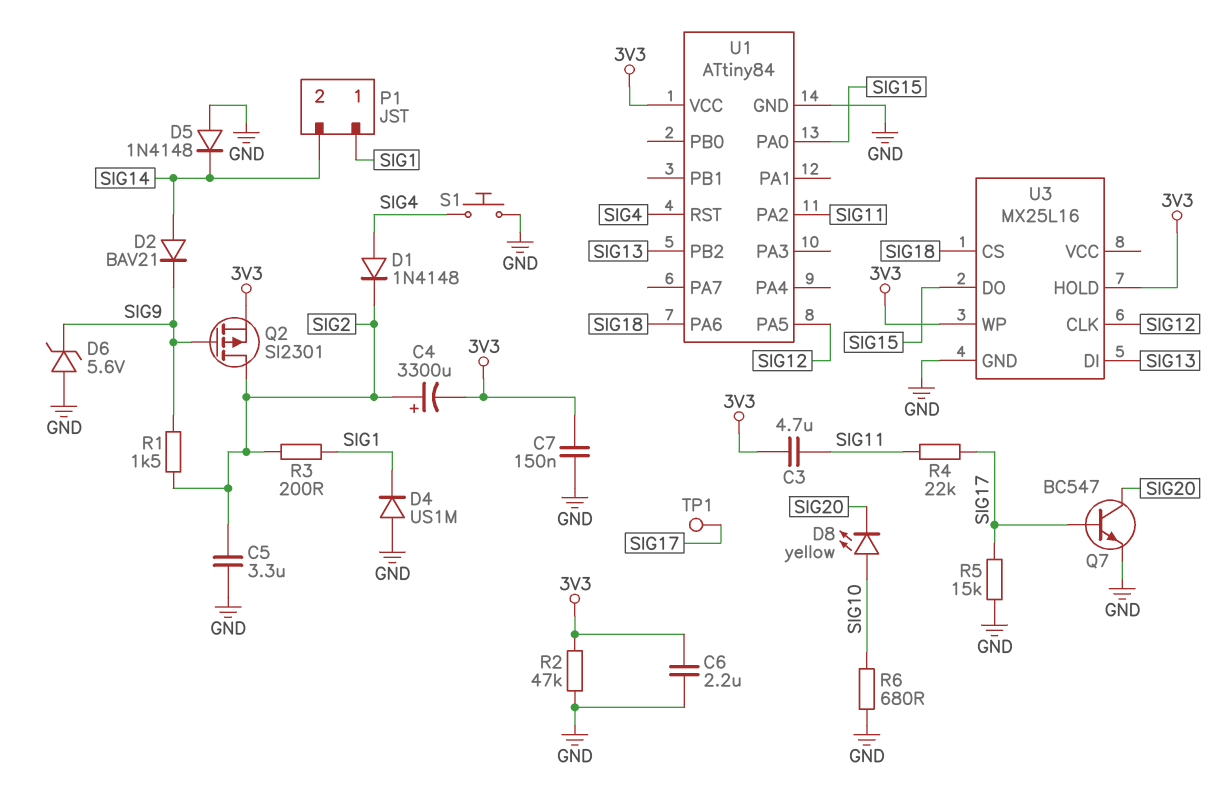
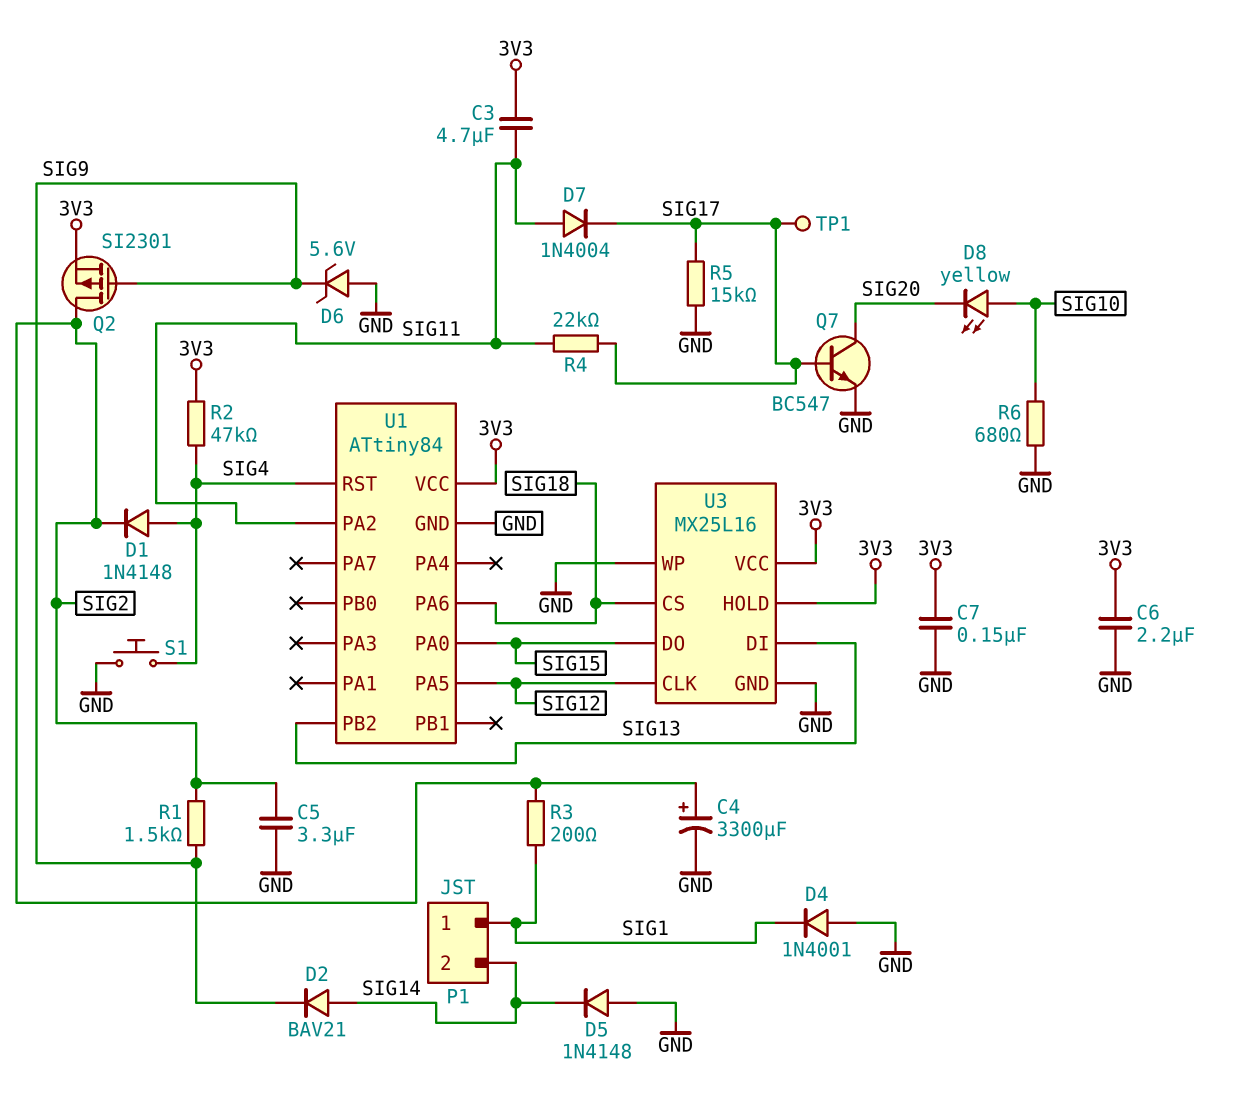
C4: 3300uF (plus SIG2, minus 3V3) -> 3300uF (plus SIG2, minus GND)
D4: diode US1M (A GND, K SIG1) -> diode 1N4001 (A GND, K SIG1)
D7: none -> diode 1N4004 (A SIG11, K SIG17)
R2: 47k (3V3, GND) -> 47k (3V3, SIG4)
U3 pin VCC: none -> 3V3
U3 pin WP: 3V3 -> GND

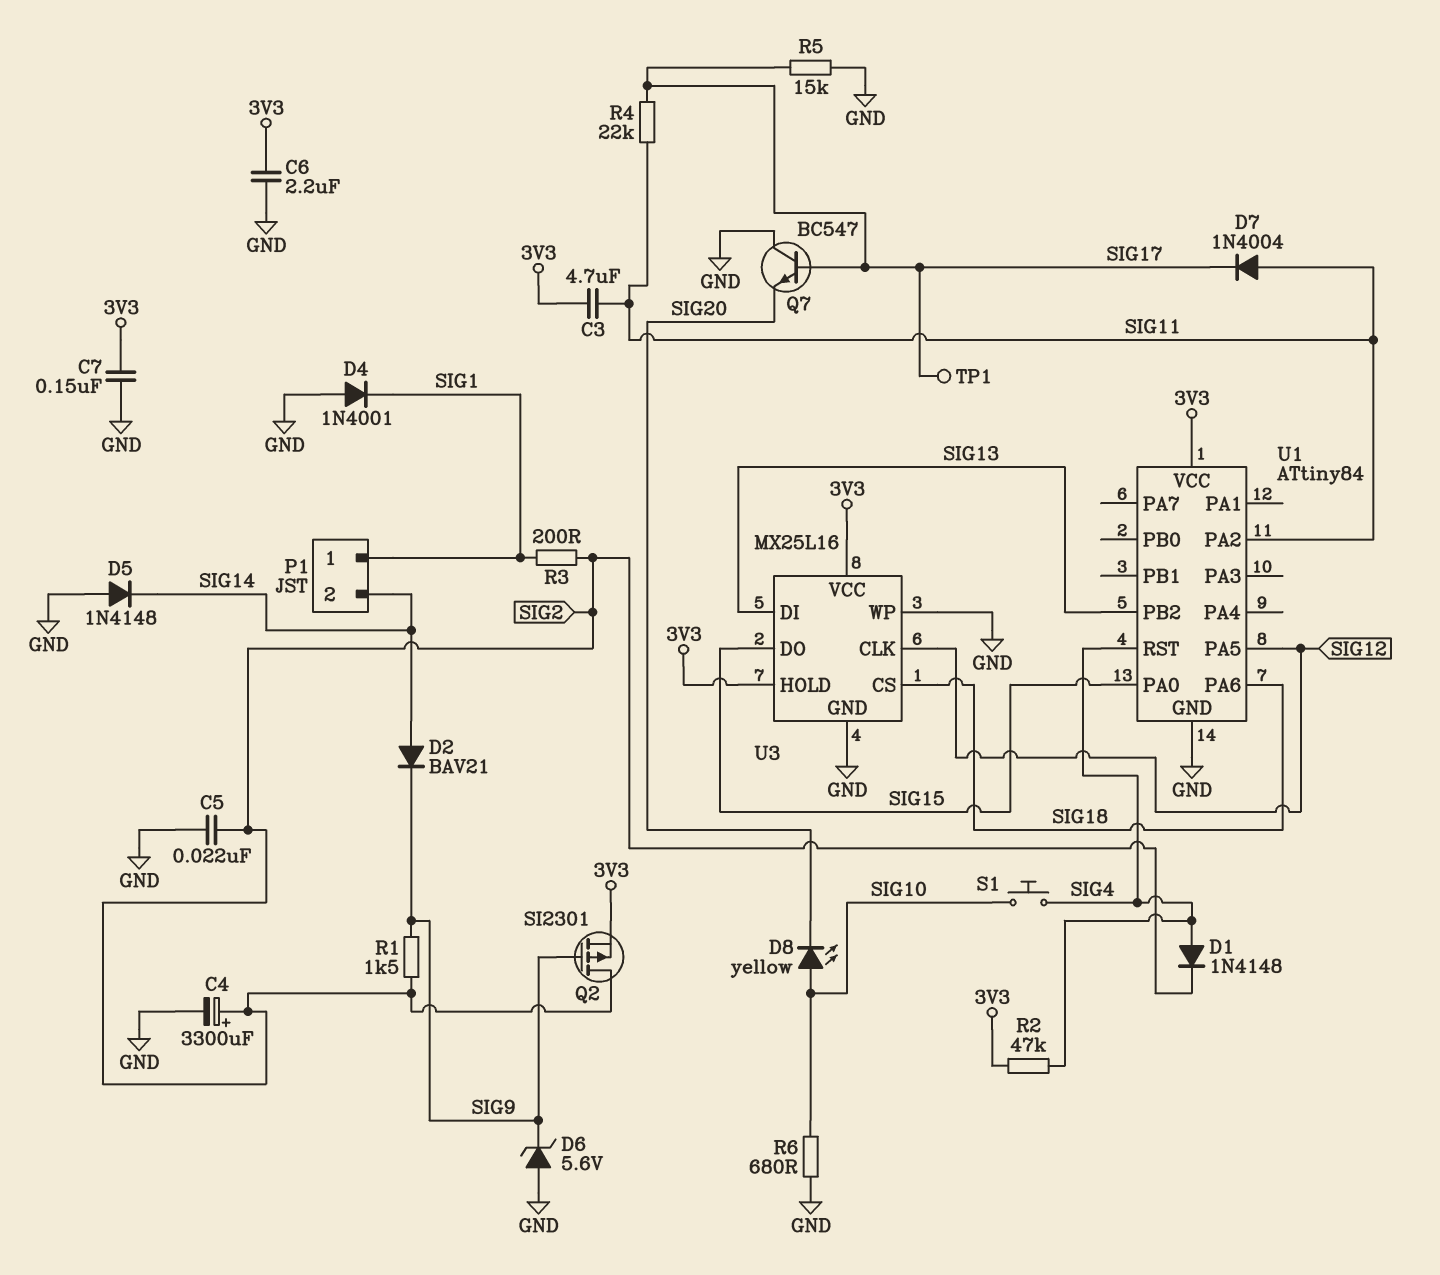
C5: 3.3uF (GND, SIG2) -> 22nF (GND, SIG2)
Q7: NPN BC547 (B SIG17, C SIG20, E GND) -> NPN BC547 (B SIG17, C GND, E SIG20)
S1: button (GND, SIG4) -> button (SIG4, SIG10)

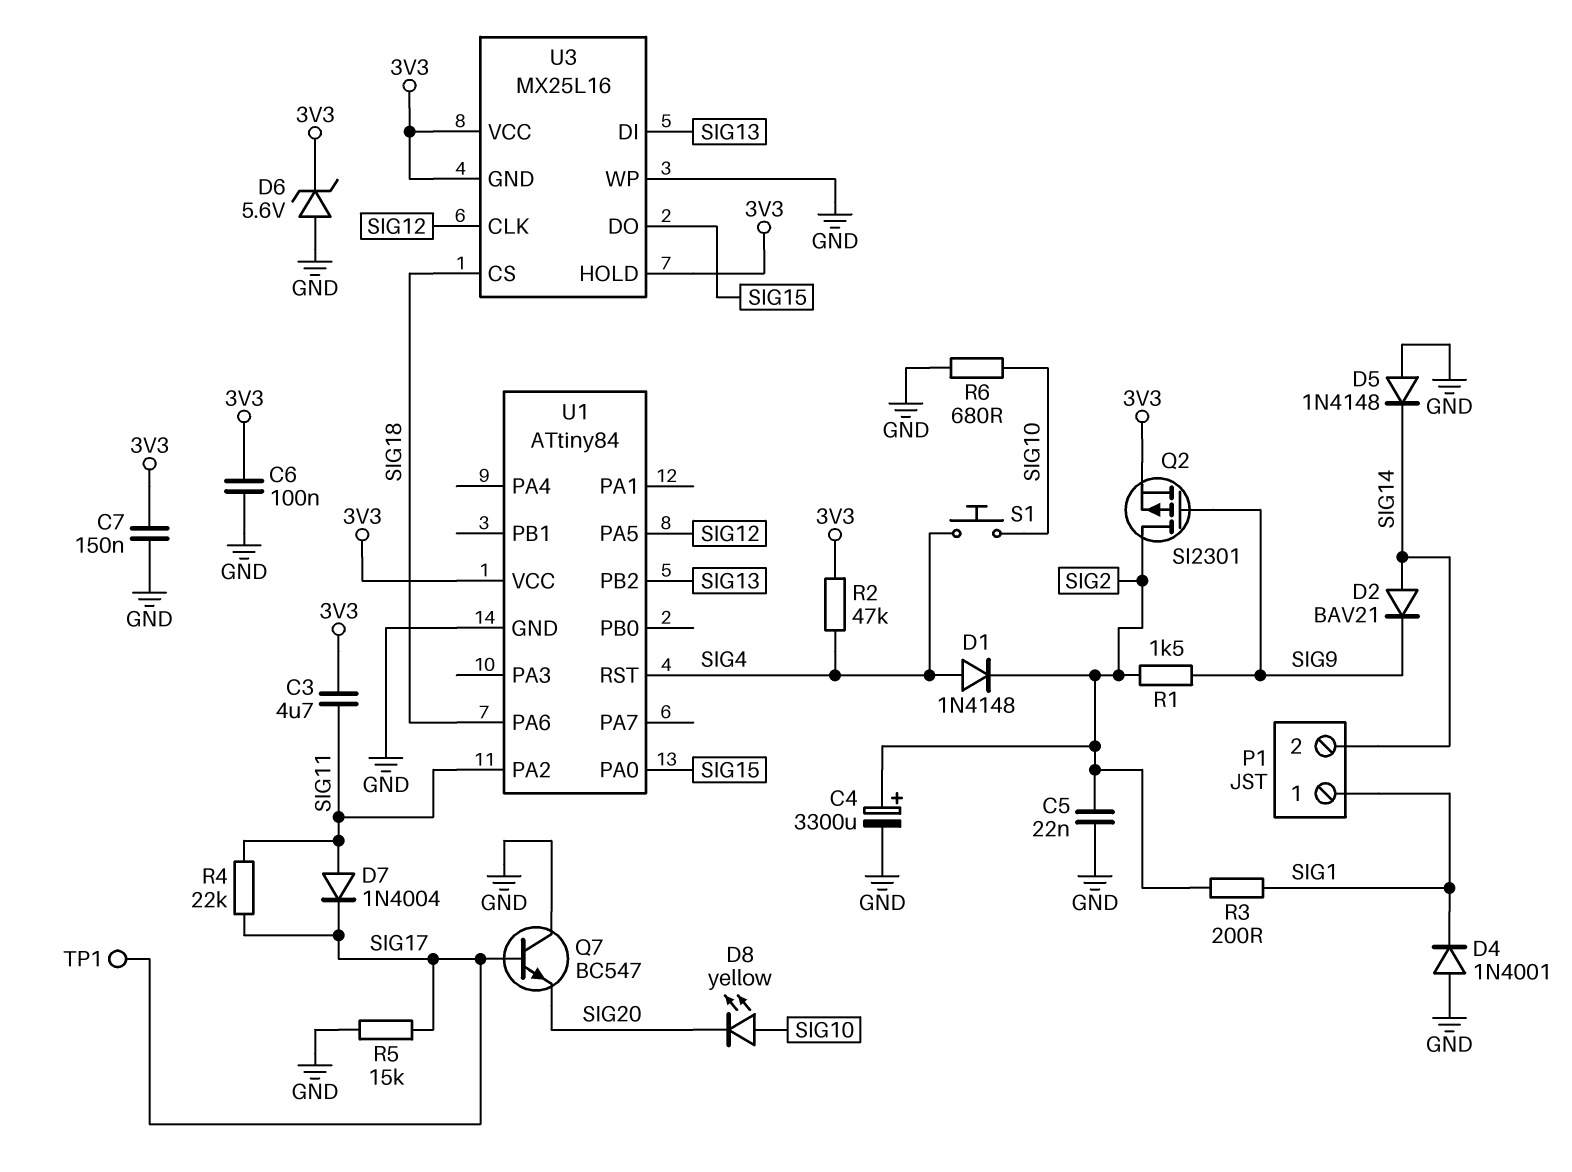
C6: 2.2uF (3V3, GND) -> 100nF (3V3, GND)
D6: zener 5.6V (A GND, K SIG9) -> zener 5.6V (A GND, K 3V3)
U3 pin GND: GND -> 3V3

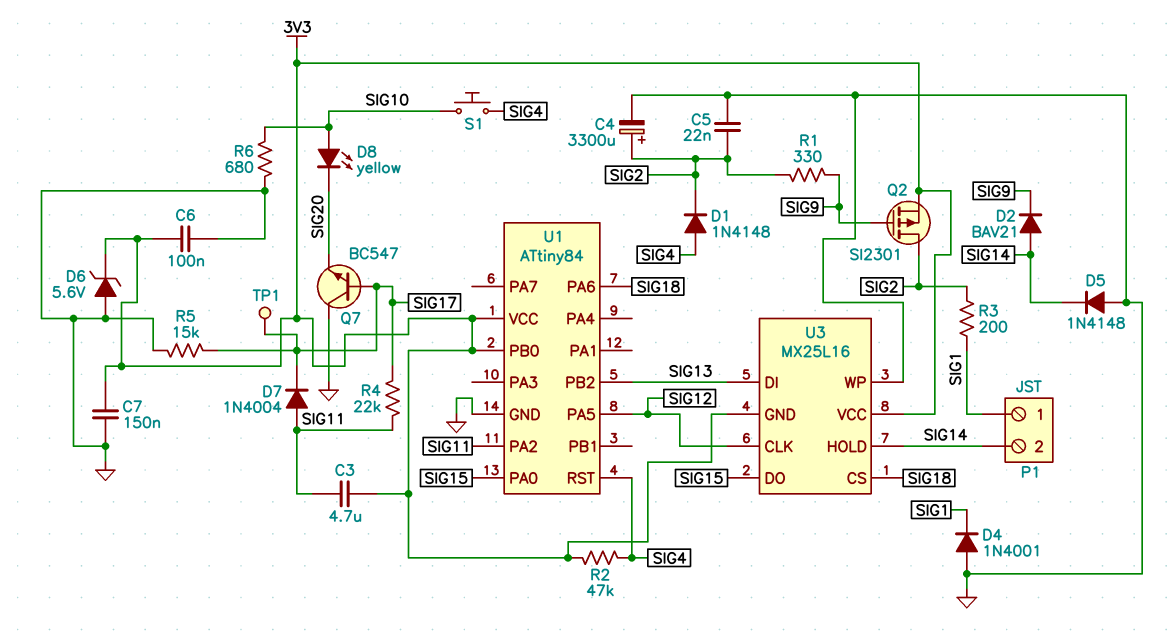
R1: 1.5k (SIG2, SIG9) -> 330 (SIG2, SIG9)
U1 pin PB0: none -> 3V3
U3 pin HOLD: 3V3 -> SIG14

